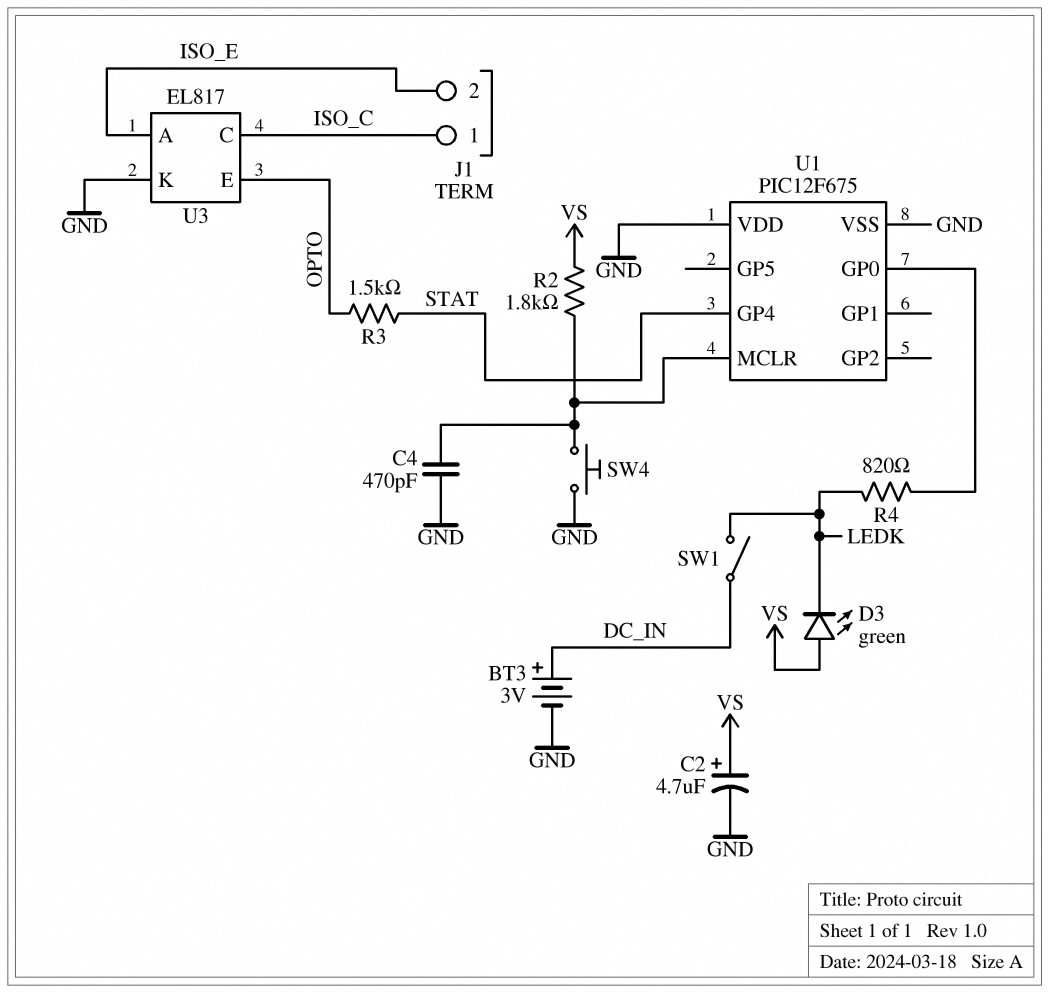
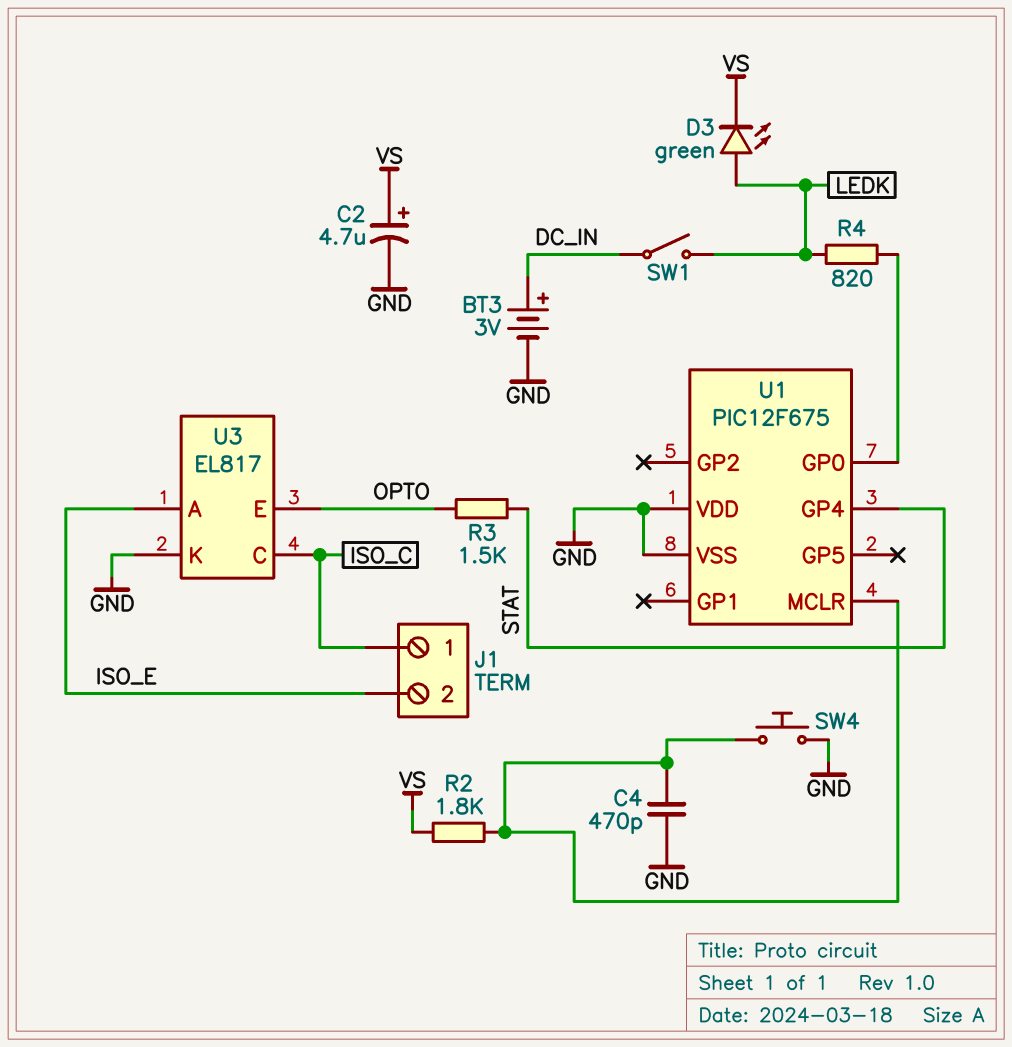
D3: LED green (A VS, K LEDK) -> LED green (A LEDK, K VS)

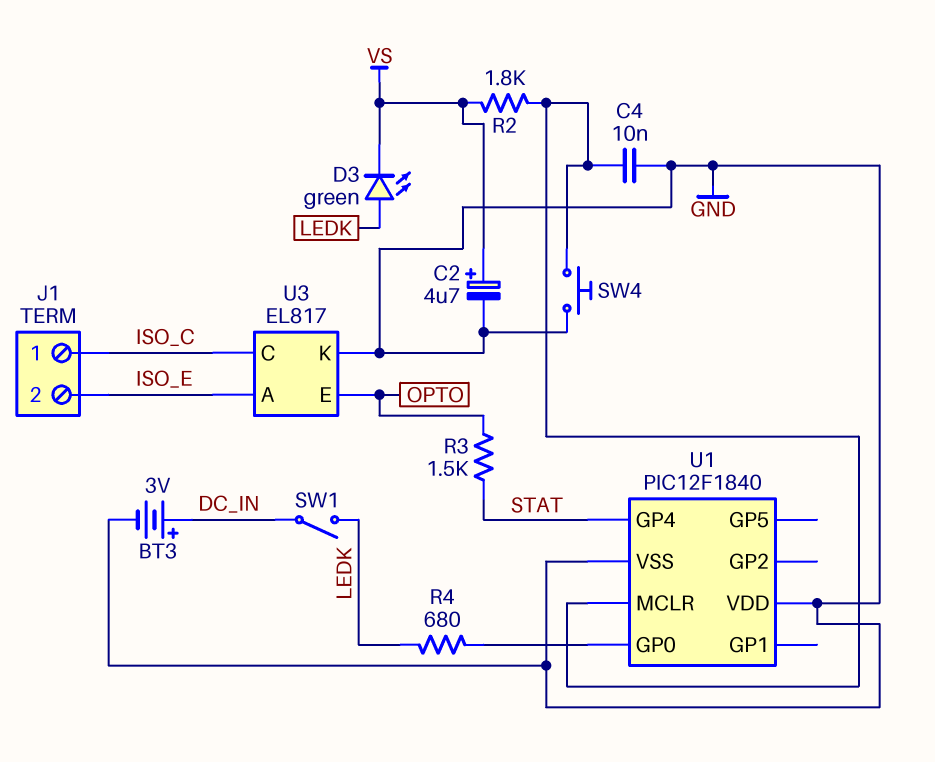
C4: 470pF (GND, U1/MCLR) -> 10nF (GND, U1/MCLR)
R4: 820 (LEDK, U1/GP0) -> 680 (LEDK, U1/GP0)
U1: PIC12F675 -> PIC12F1840

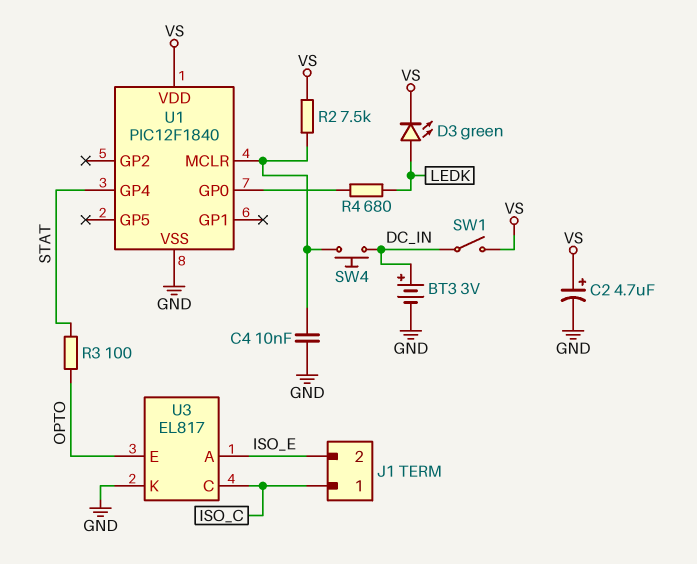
R2: 1.8k (U1/MCLR, VS) -> 7.5k (U1/MCLR, VS)
R3: 1.5k (OPTO, STAT) -> 100 (OPTO, STAT)
SW1: switch (DC_IN, LEDK) -> switch (DC_IN, VS)
SW4: button (GND, U1/MCLR) -> button (DC_IN, U1/MCLR)
U1 pin VDD: GND -> VS

